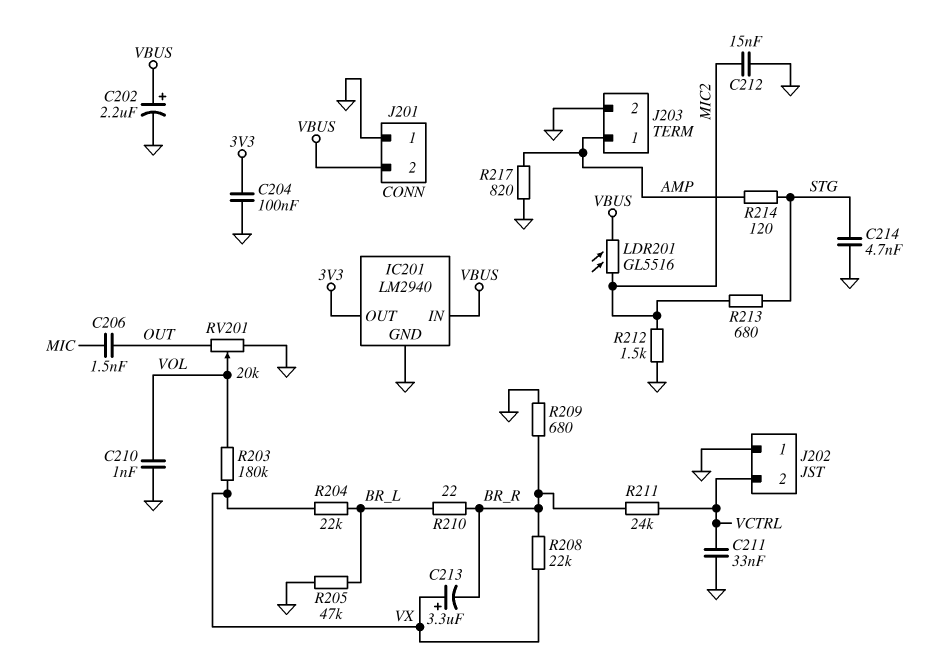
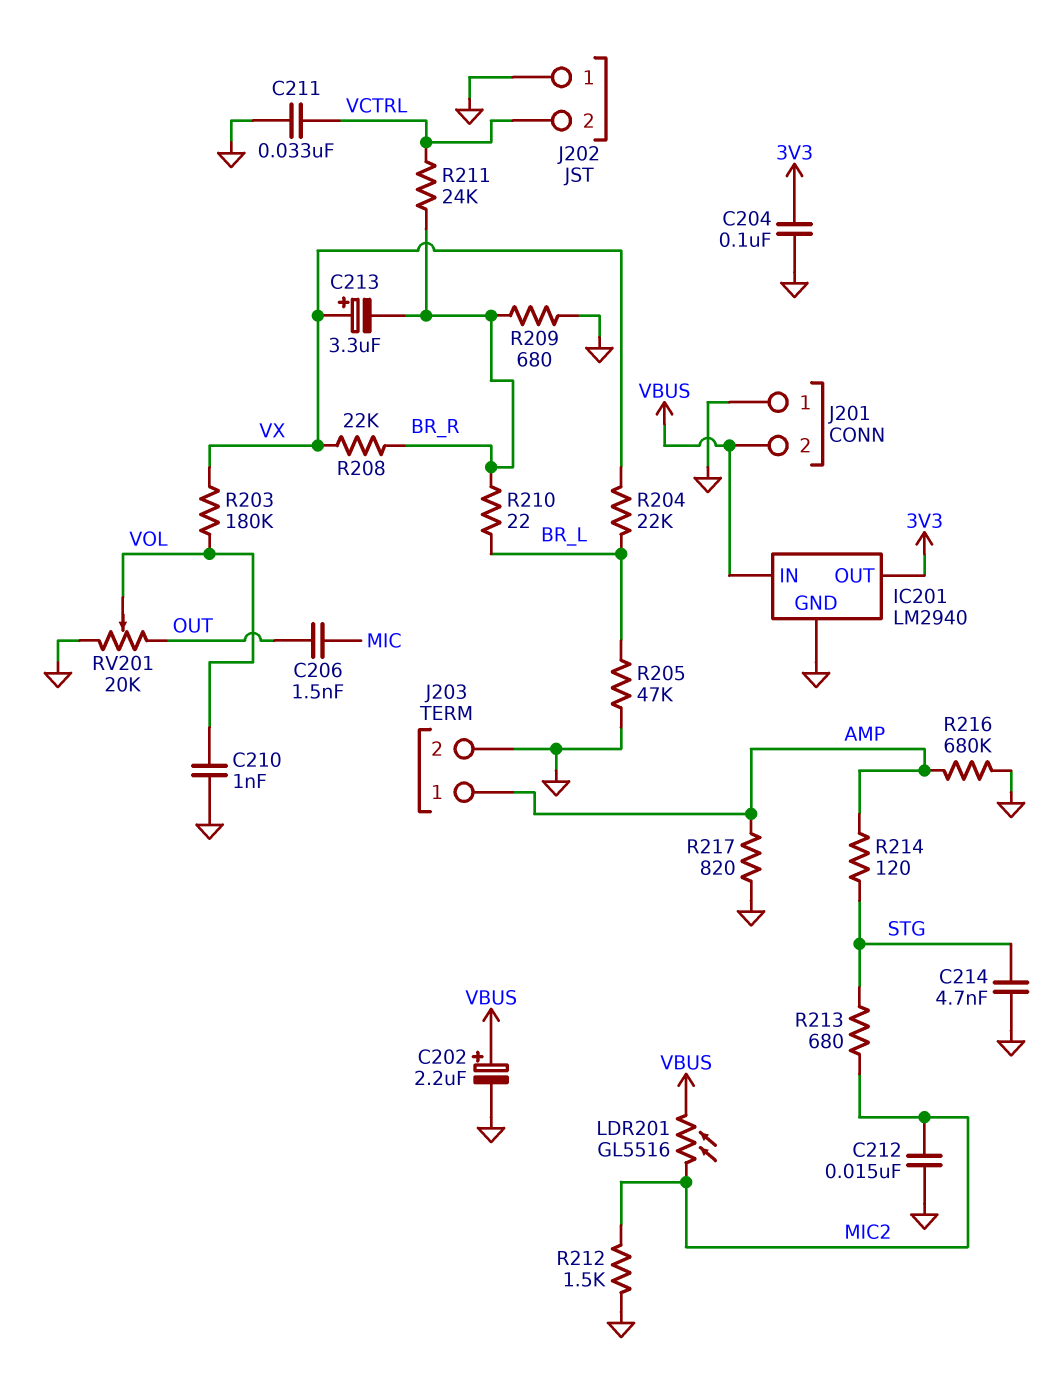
R216: none -> 680k (AMP, GND)

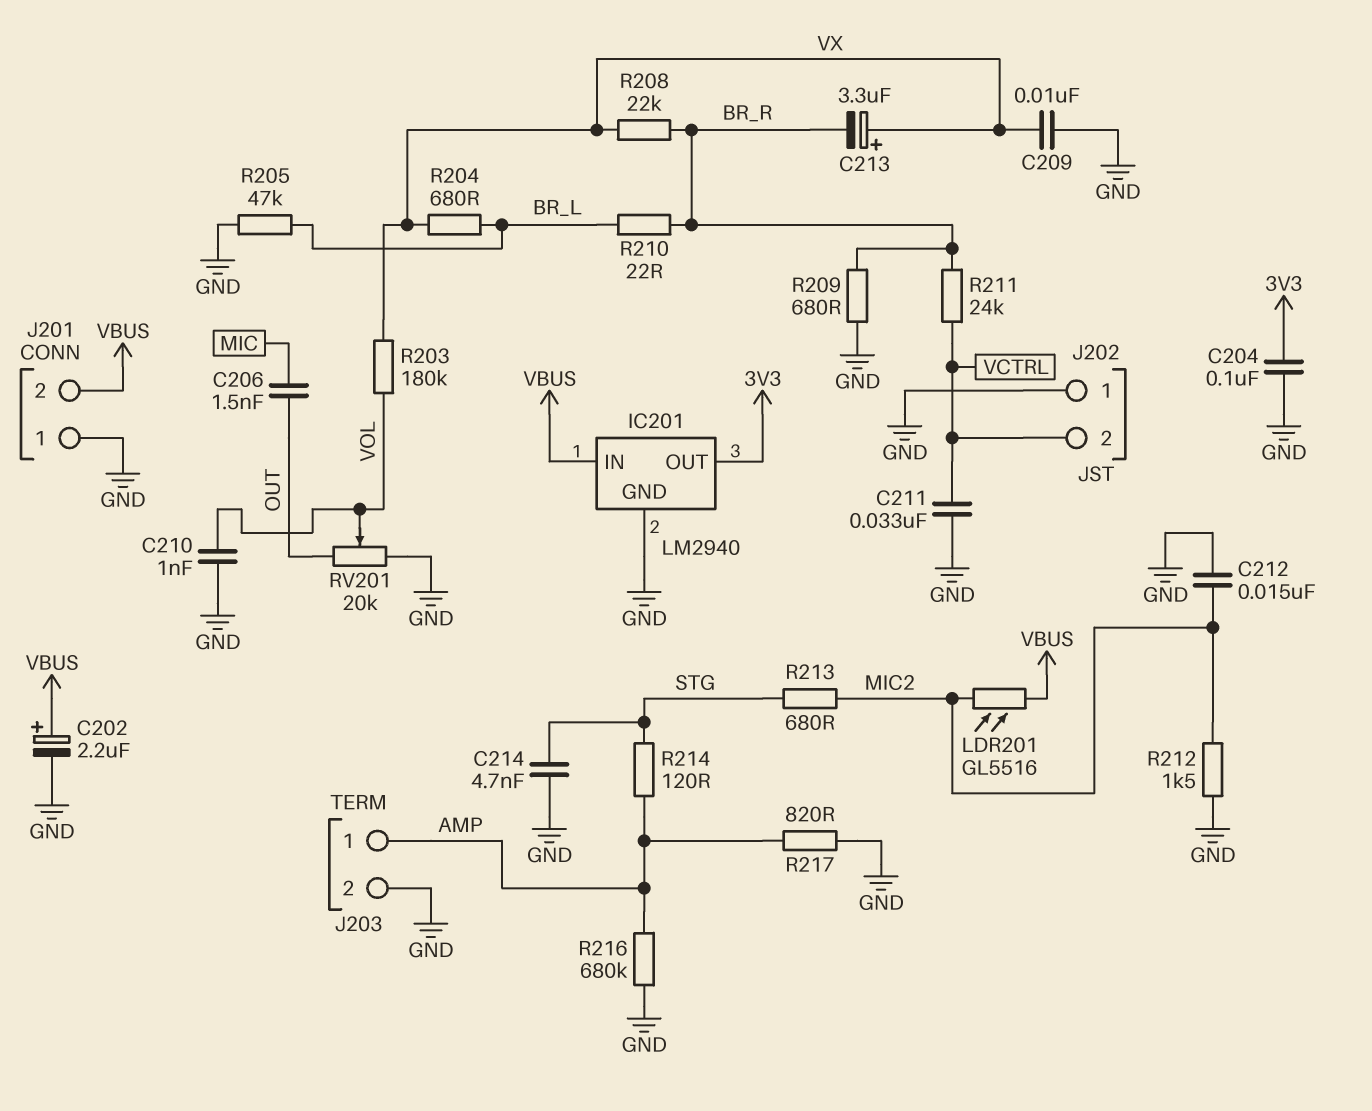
C209: none -> 10nF (GND, VX)
R204: 22k (BR_L, VX) -> 680 (BR_L, VX)

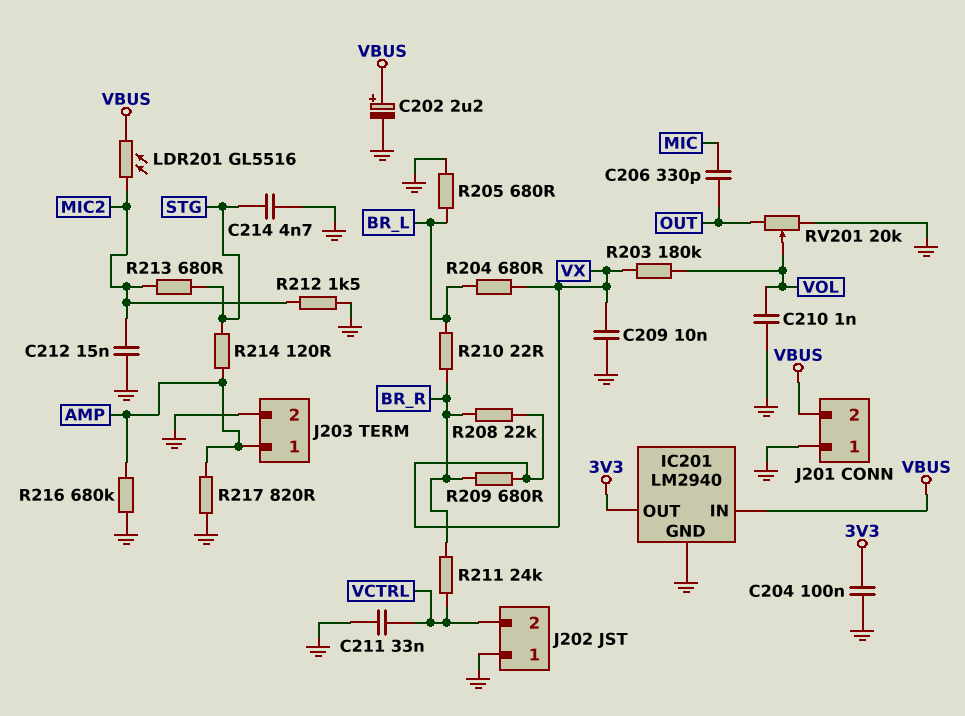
C206: 1.5nF (MIC, OUT) -> 330pF (MIC, OUT)
C213: 3.3uF (plus VX, minus BR_R) -> none
R205: 47k (BR_L, GND) -> 680 (BR_L, GND)
R209: 680 (BR_R, GND) -> 680 (BR_R, VX)

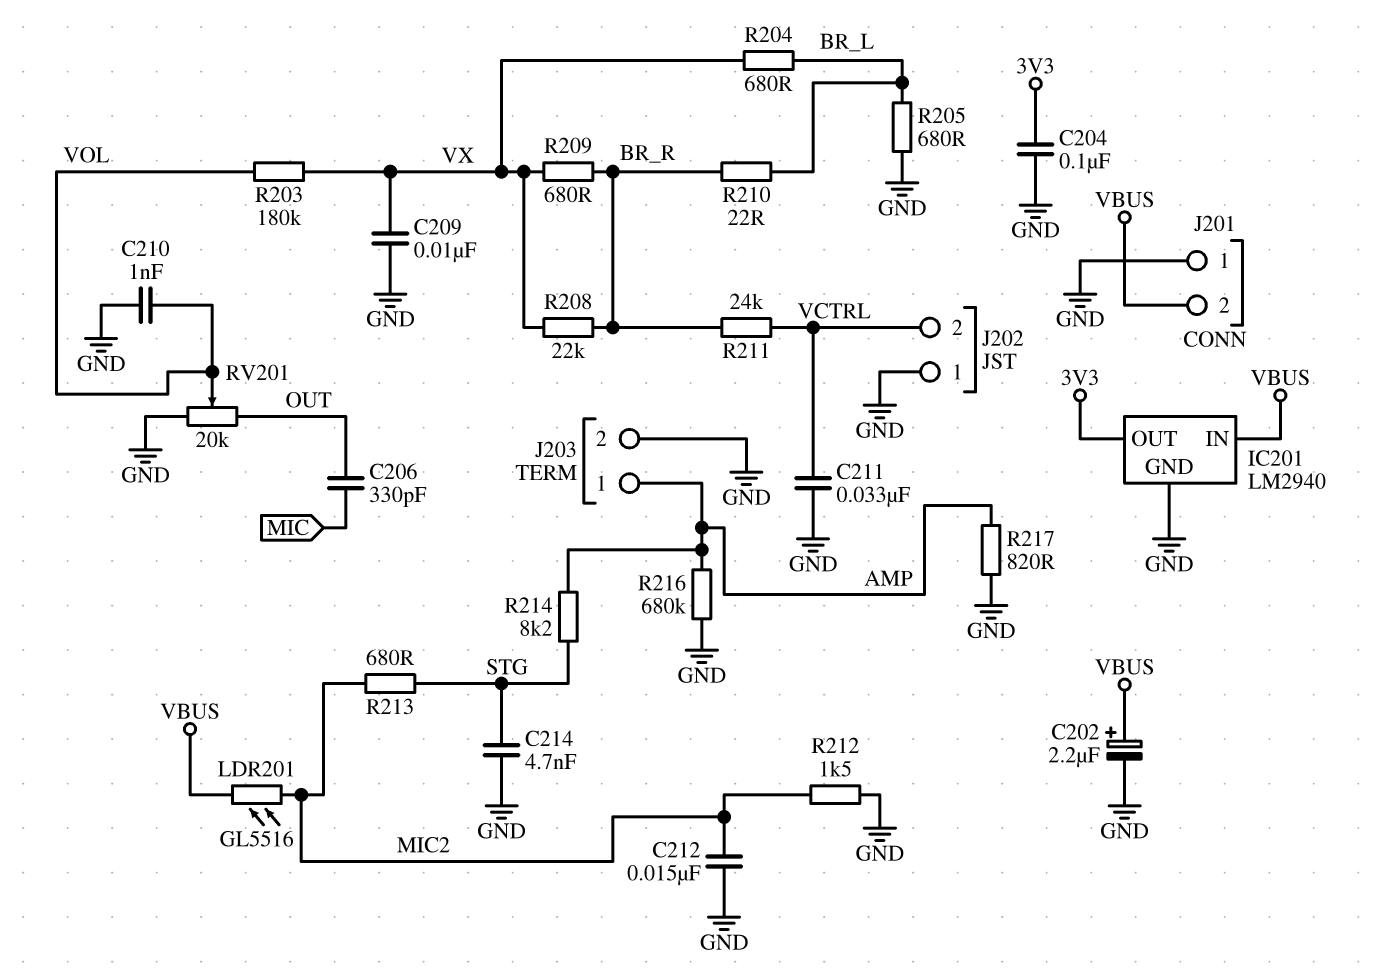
R214: 120 (AMP, STG) -> 8.2k (AMP, STG)

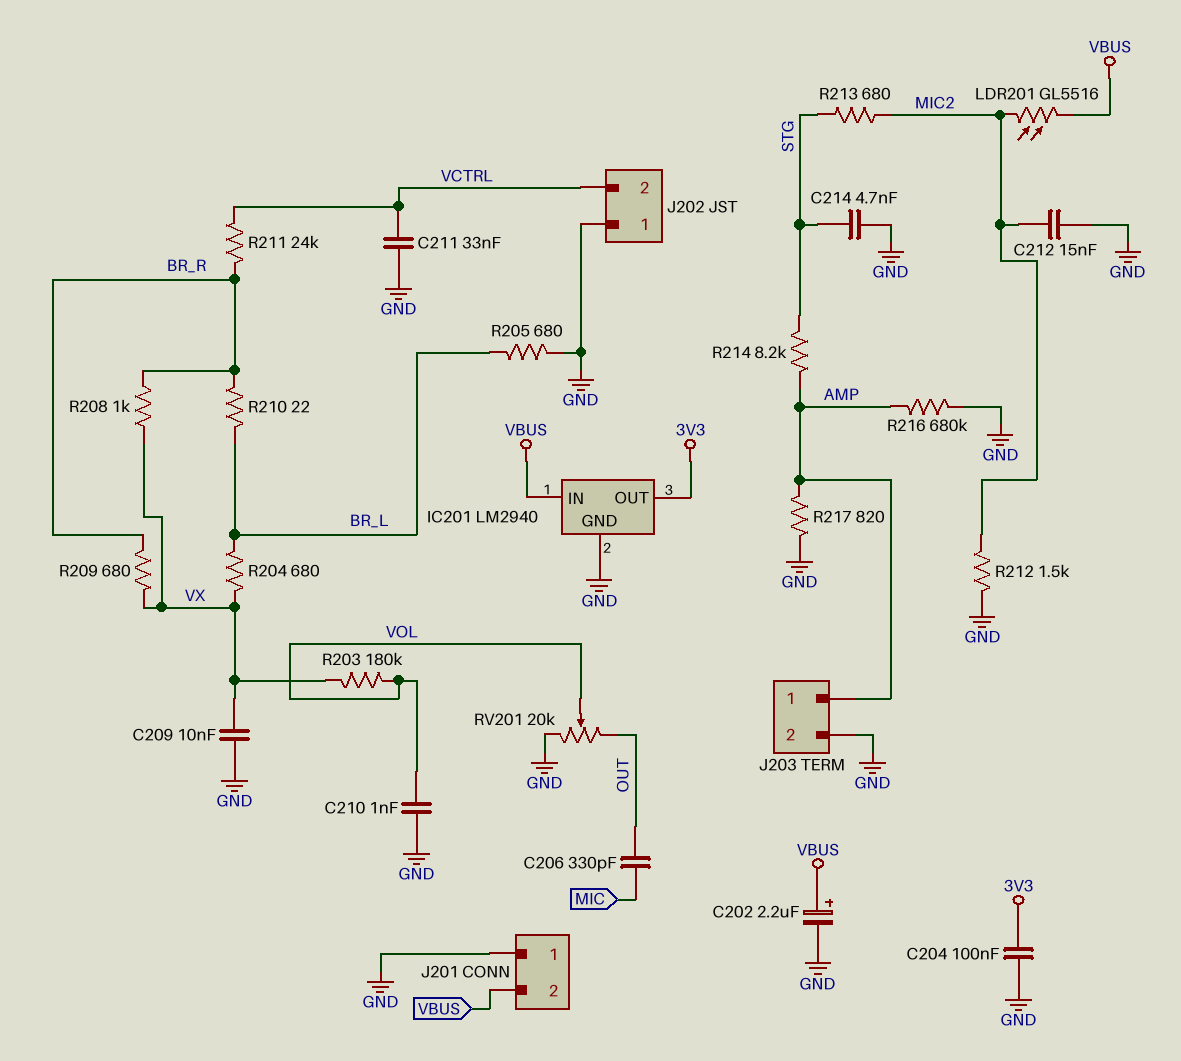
R208: 22k (BR_R, VX) -> 1k (BR_R, VX)

